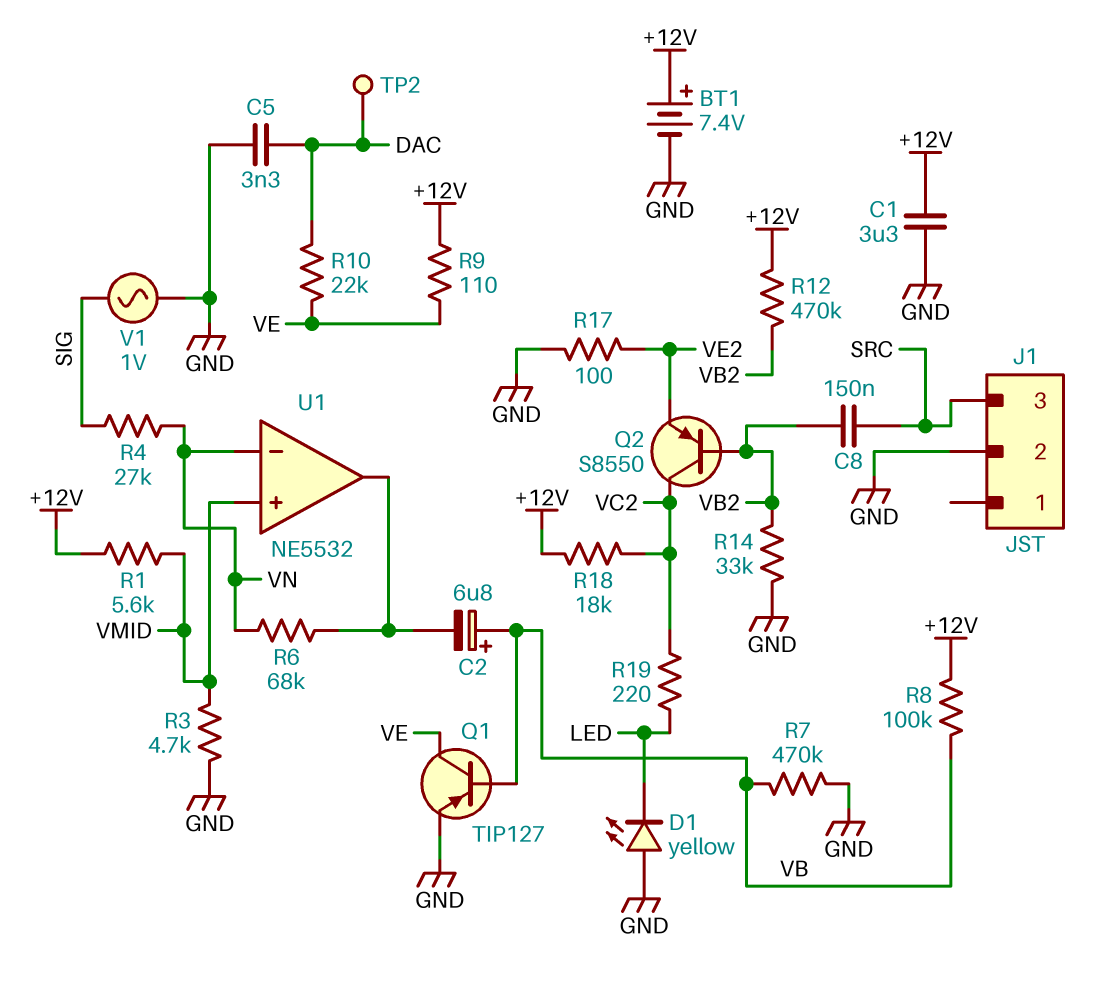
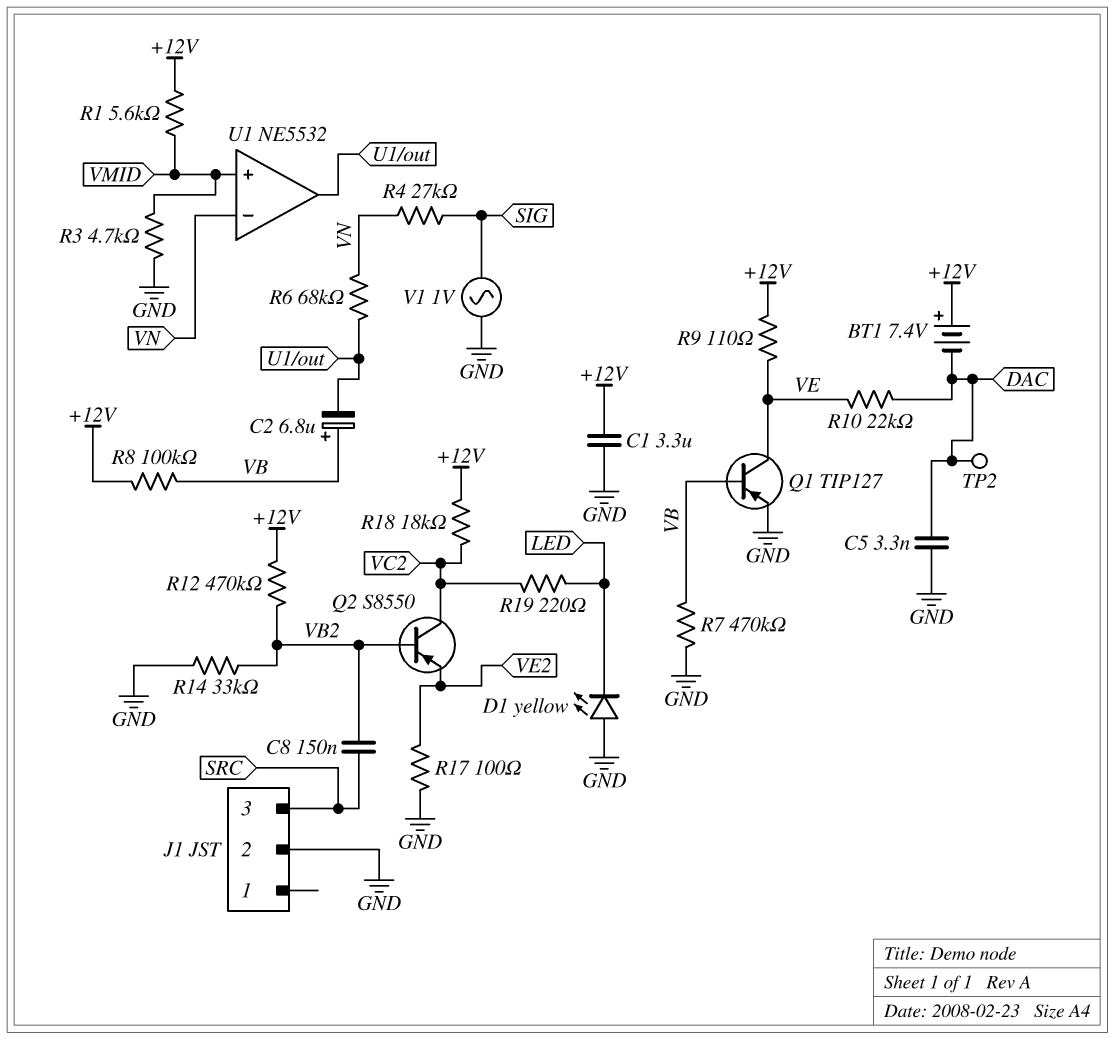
BT1: 7.4V (plus +12V, minus GND) -> 7.4V (plus +12V, minus DAC)

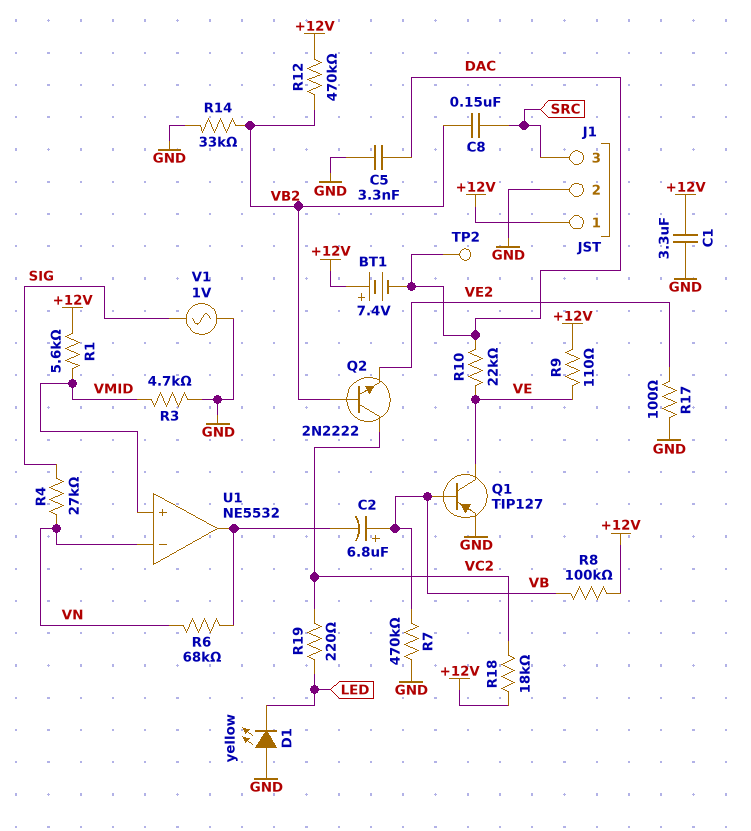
J1 pin 1: none -> +12V
Q2: PNP S8550 (B VB2, C VC2, E VE2) -> NPN 2N2222 (B VB2, C VC2, E VE2)

